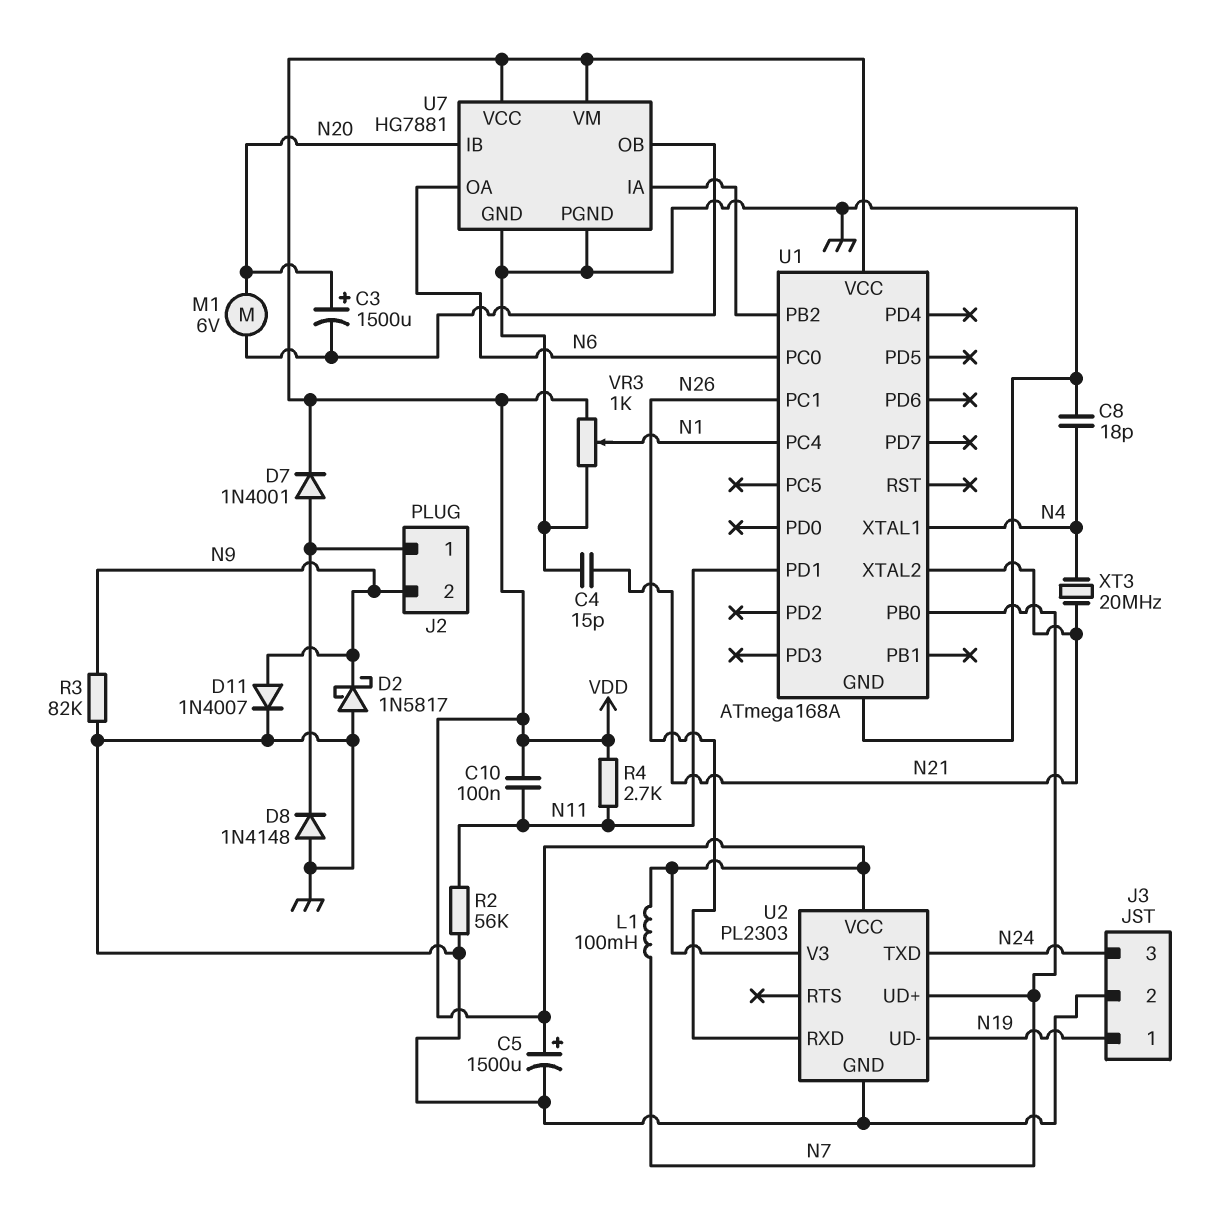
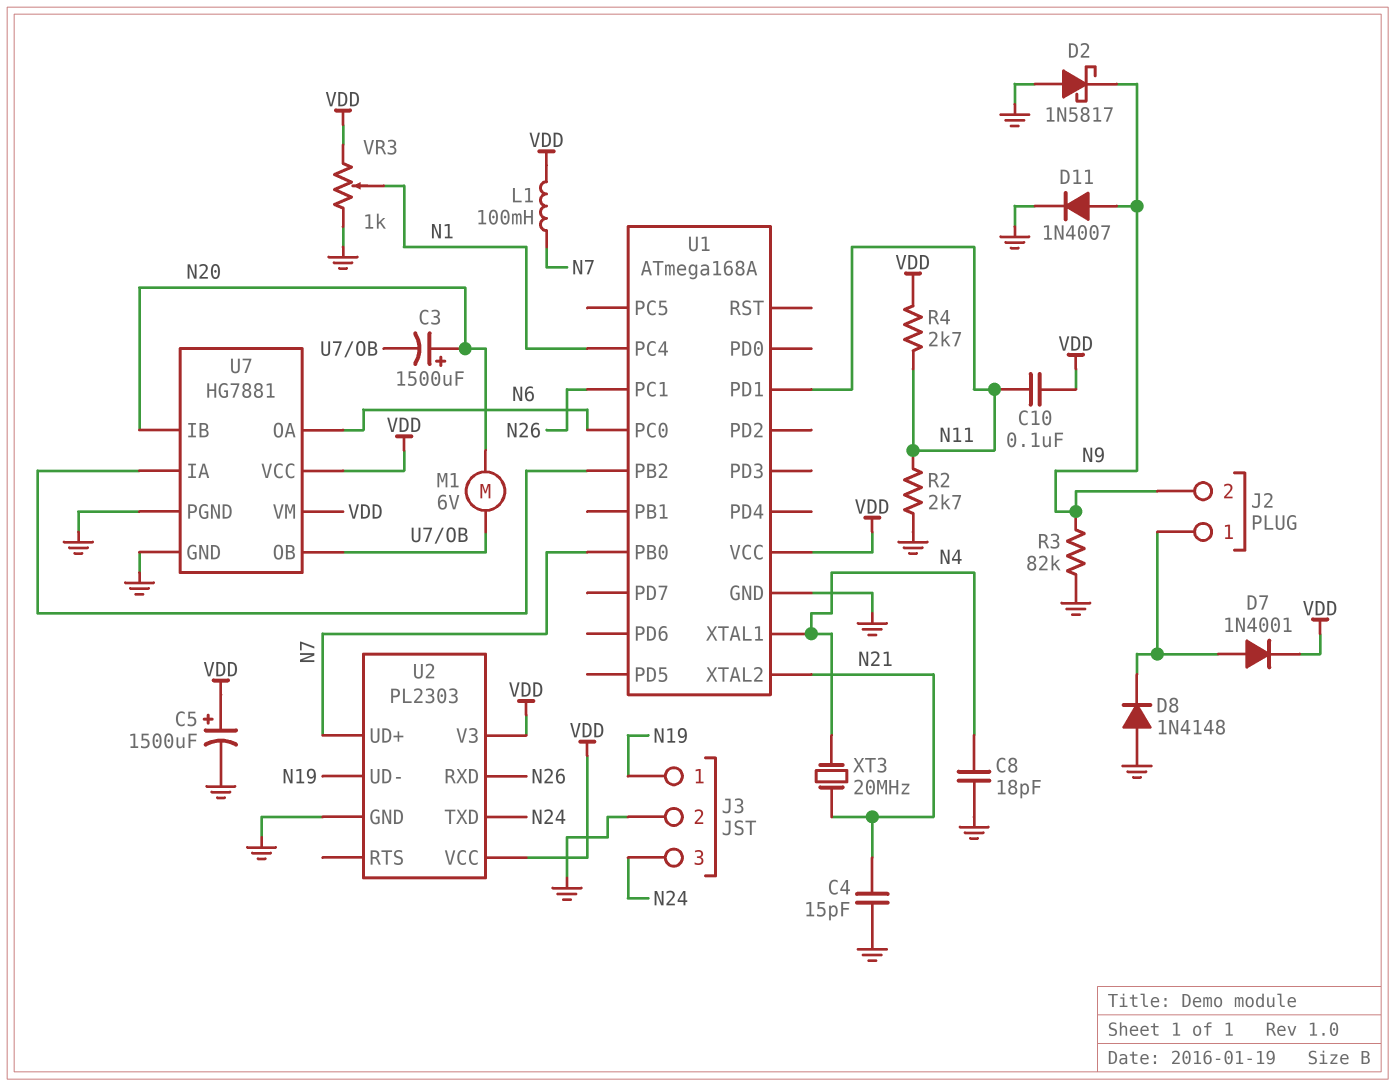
R2: 56k (GND, N11) -> 2.7k (GND, N11)

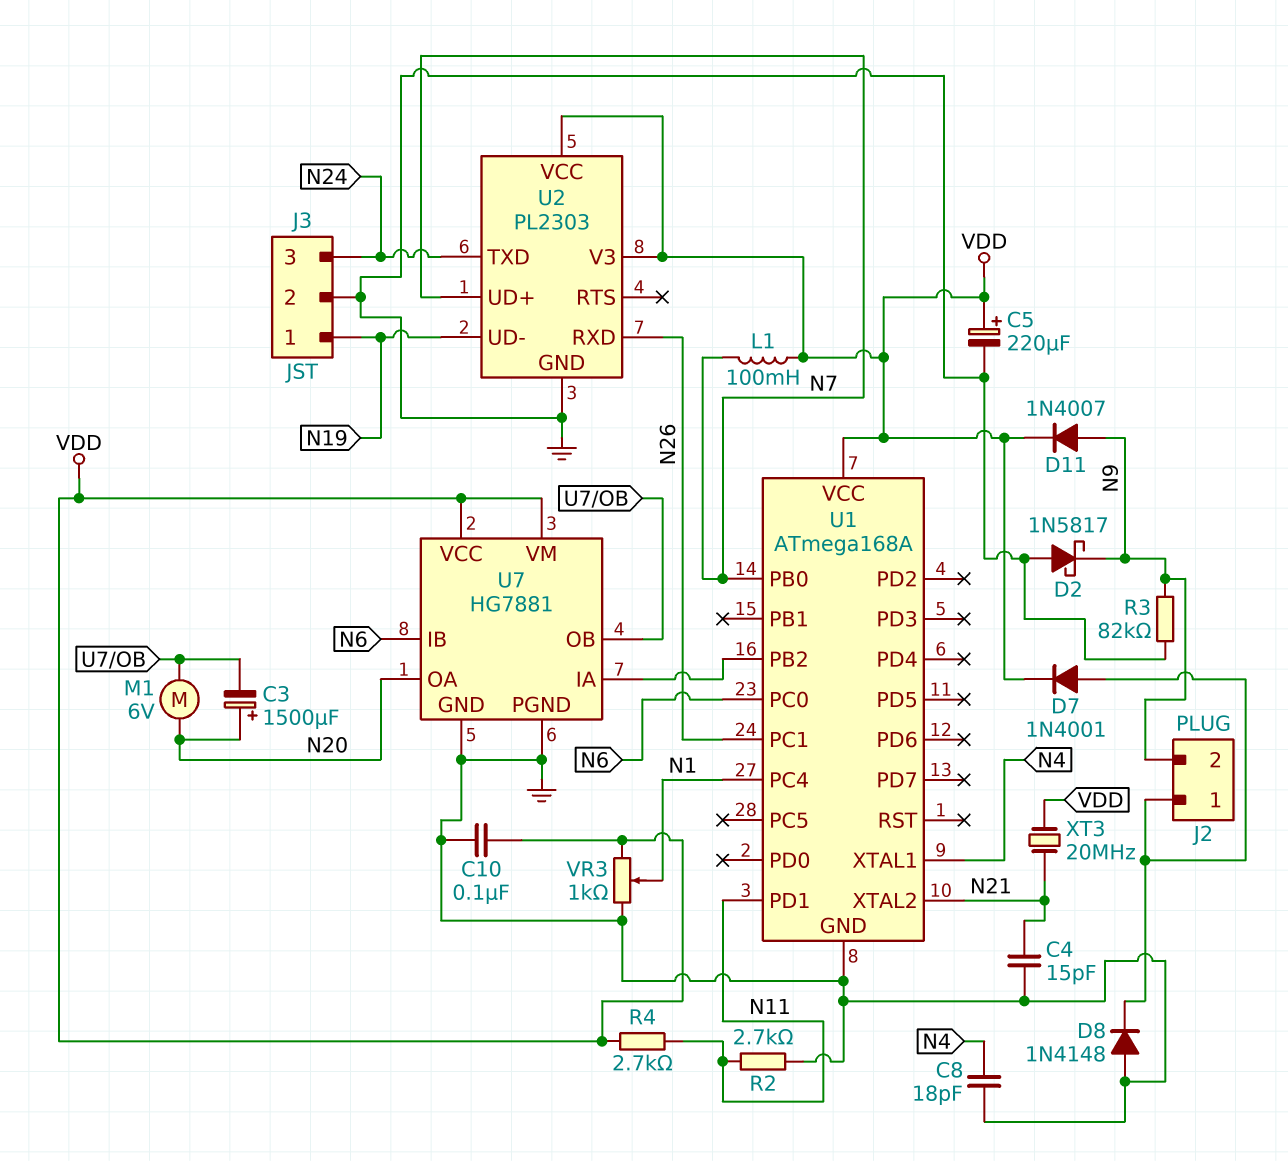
C5: 1500uF (plus VDD, minus GND) -> 220uF (plus VDD, minus GND)
C10: 100nF (N11, VDD) -> 100nF (GND, VDD)
D11: diode 1N4007 (A N9, K GND) -> diode 1N4007 (A N9, K VDD)
U7 pin IB: N20 -> N6
U7 pin OA: N6 -> N20
XT3: 20MHz (N4, N21) -> 20MHz (N21, VDD)

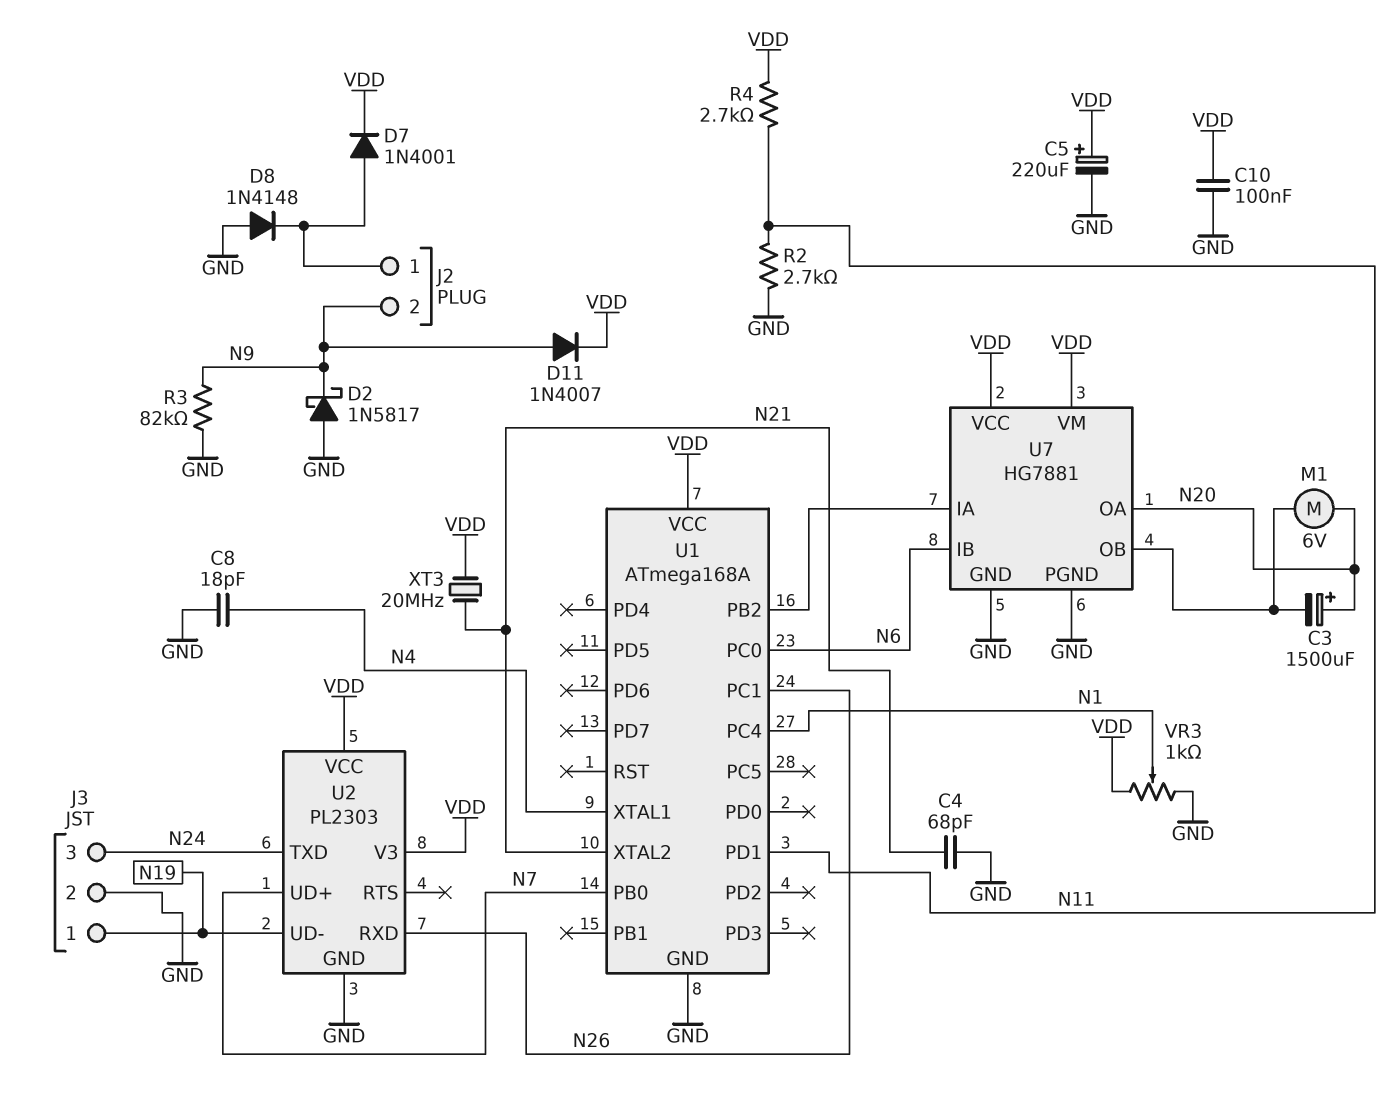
C4: 15pF (GND, N21) -> 68pF (GND, N21)
L1: 100mH (N7, VDD) -> none

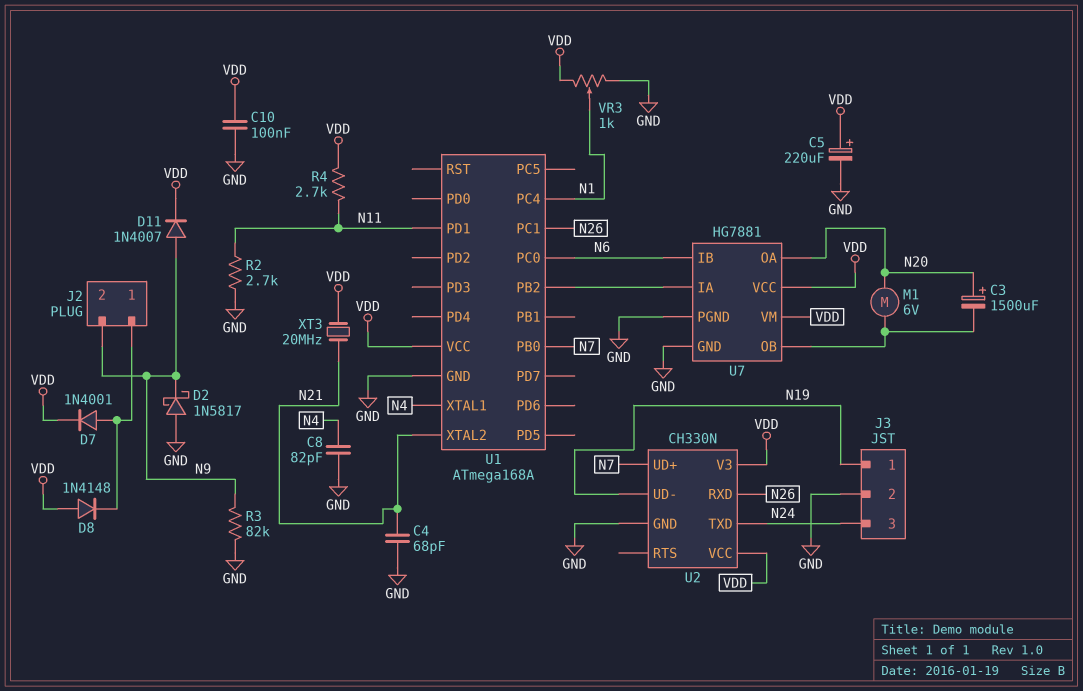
C8: 18pF (GND, N4) -> 82pF (GND, N4)
D8: diode 1N4148 (A GND, K J2/1) -> diode 1N4148 (A VDD, K J2/1)
U2: PL2303 -> CH330N

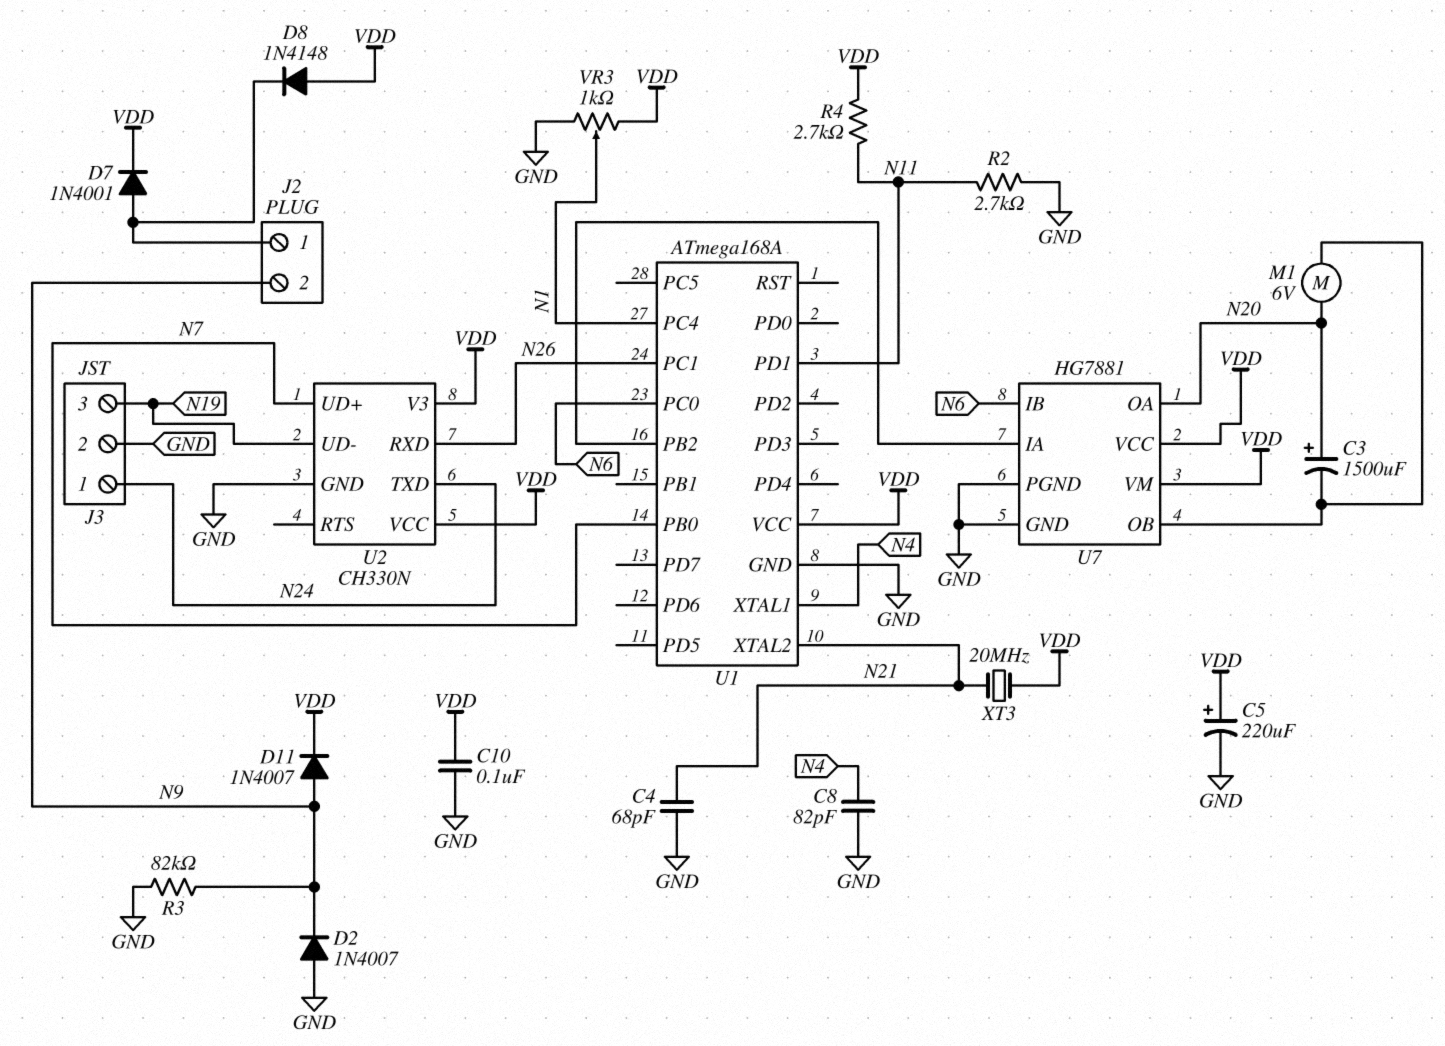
D2: schottky 1N5817 (A GND, K N9) -> diode 1N4007 (A GND, K N9)
J3 pin 1: N19 -> N24
J3 pin 3: N24 -> N19

